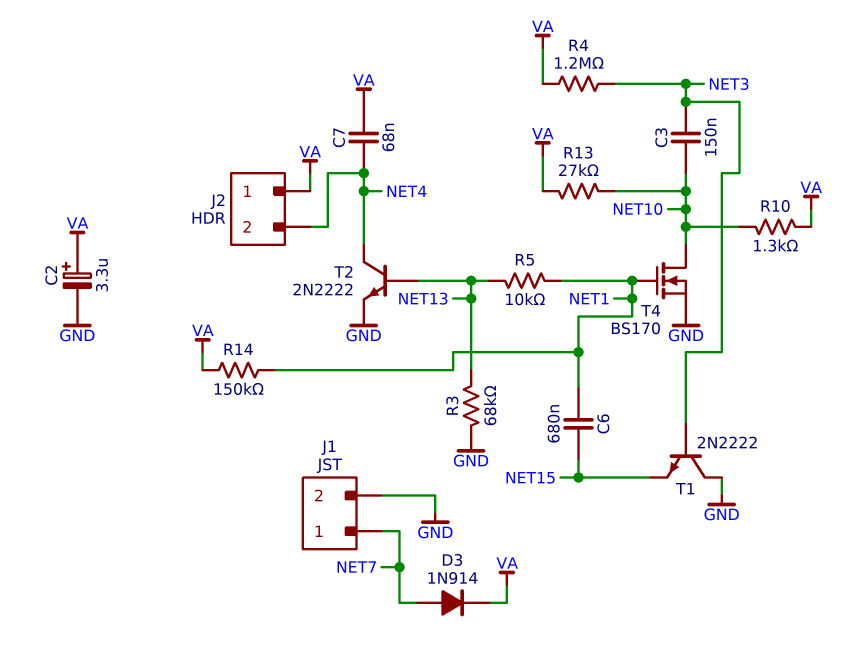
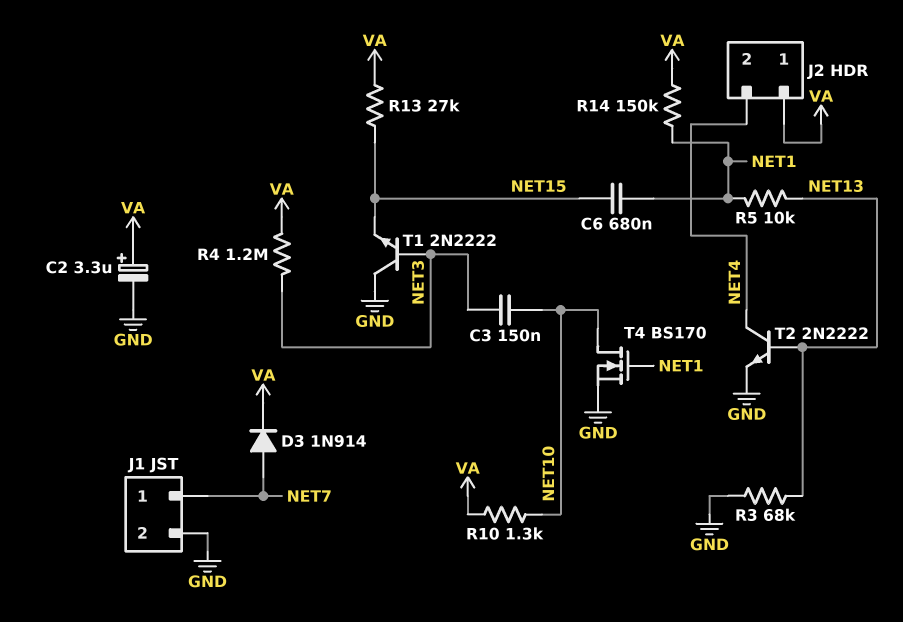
C7: 68nF (NET4, VA) -> none
R13: 27k (NET10, VA) -> 27k (NET15, VA)

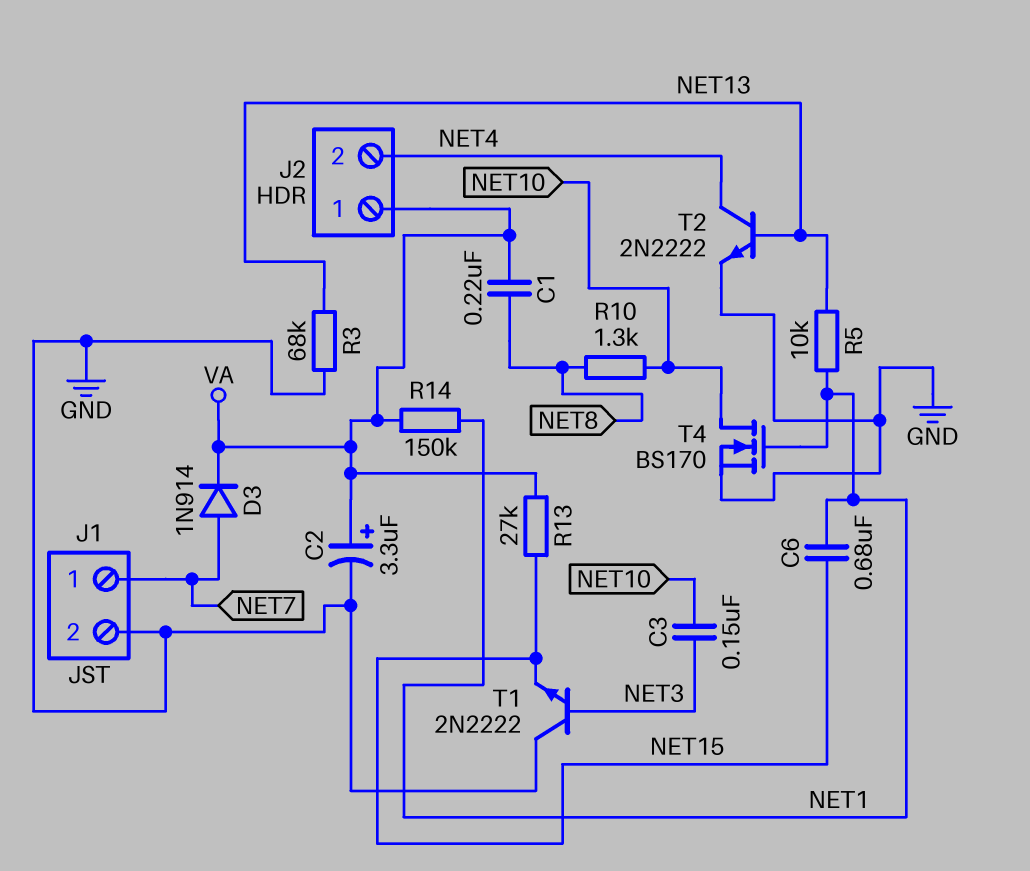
C1: none -> 220nF (NET8, VA)
R4: 1.2M (NET3, VA) -> none
R10: 1.3k (NET10, VA) -> 1.3k (NET8, NET10)

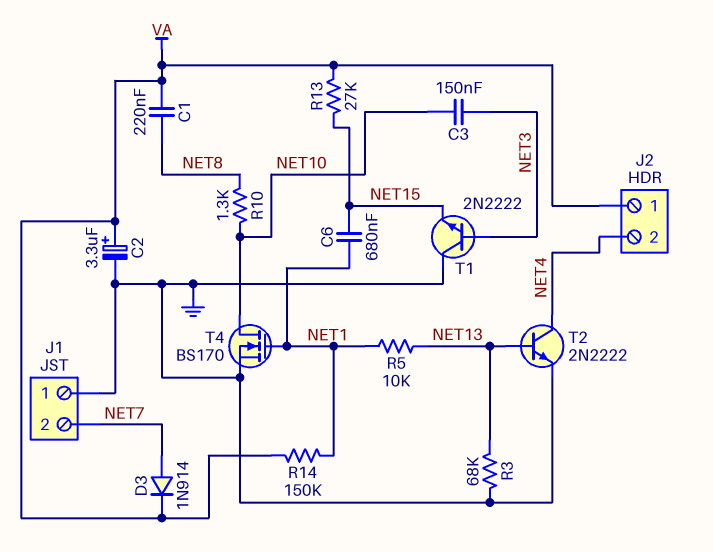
J1 pin 1: NET7 -> GND
J1 pin 2: GND -> NET7

